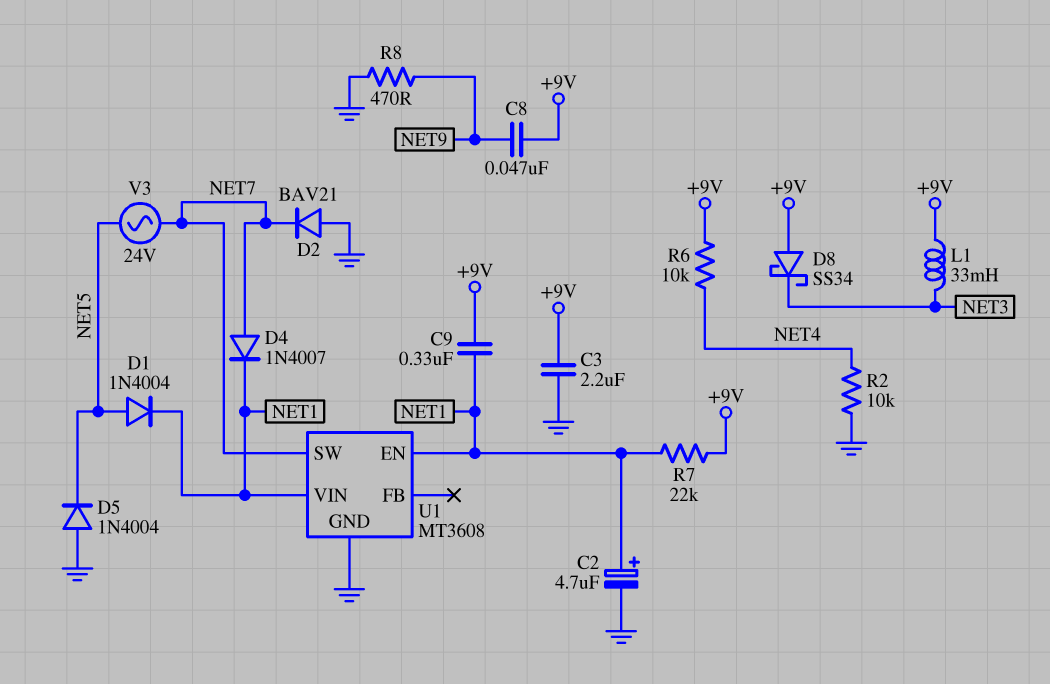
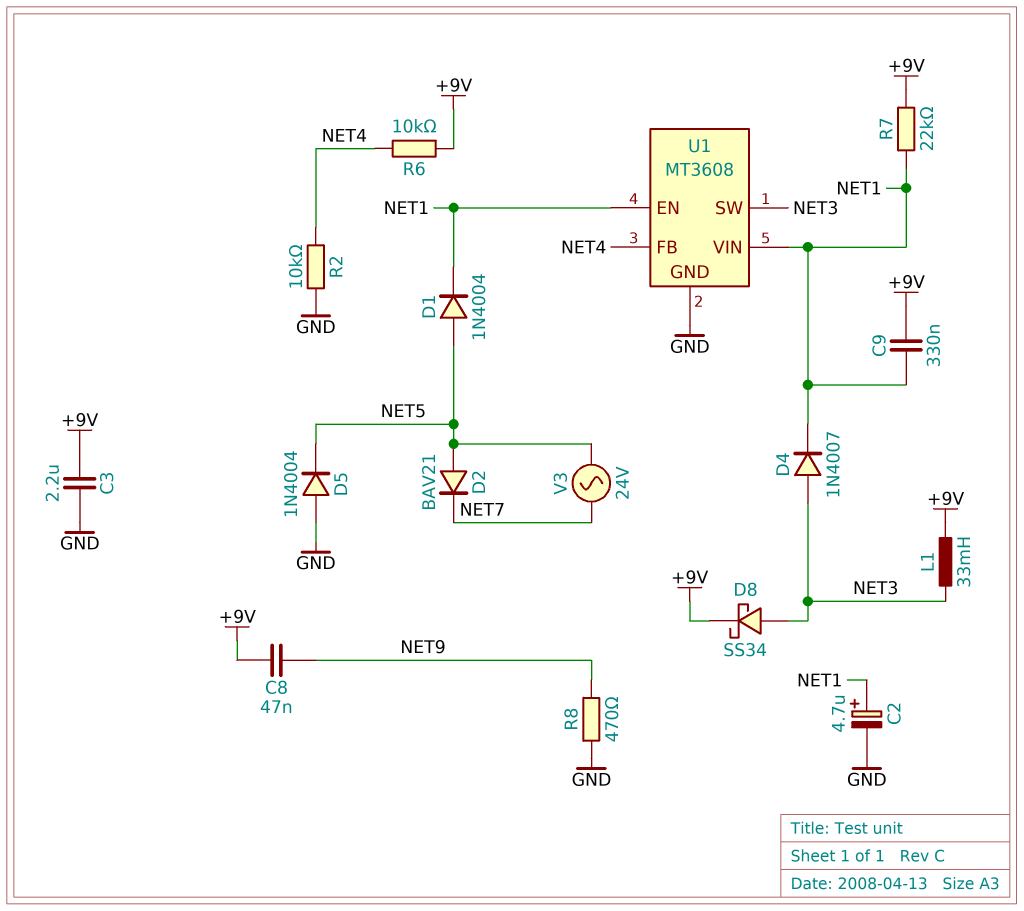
D2: diode BAV21 (A GND, K NET7) -> diode BAV21 (A NET5, K NET7)
D4: diode 1N4007 (A NET7, K NET1) -> diode 1N4007 (A NET3, K NET1)
D8: schottky SS34 (A +9V, K NET3) -> schottky SS34 (A NET3, K +9V)
U1 pin FB: none -> NET4
U1 pin SW: NET7 -> NET3

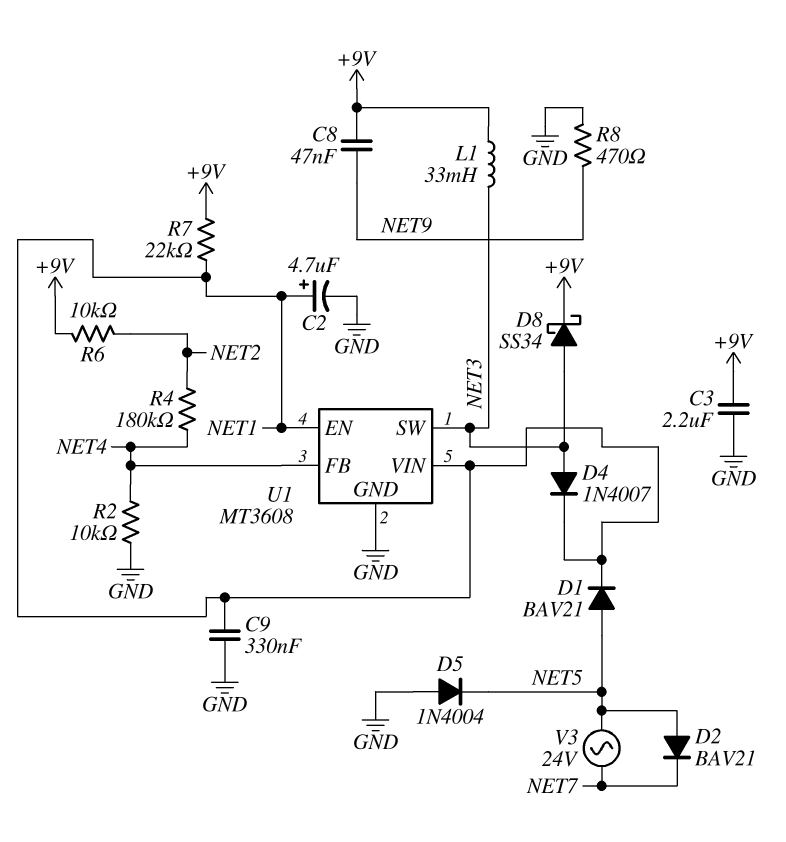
C9: 330nF (+9V, NET1) -> 330nF (GND, NET1)
D1: diode 1N4004 (A NET5, K NET1) -> diode BAV21 (A NET5, K NET1)
R4: none -> 180k (NET2, NET4)
R6: 10k (+9V, NET4) -> 10k (+9V, NET2)

